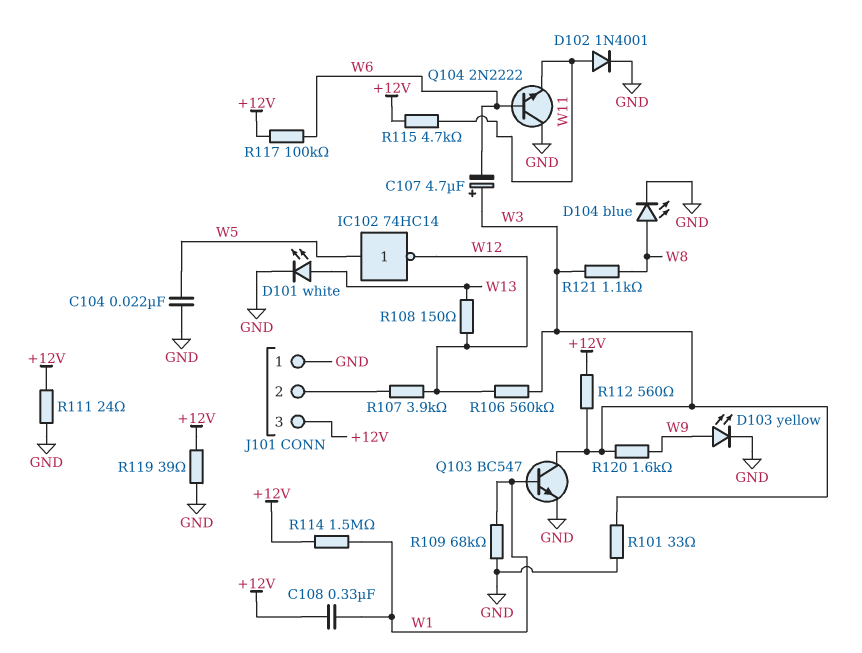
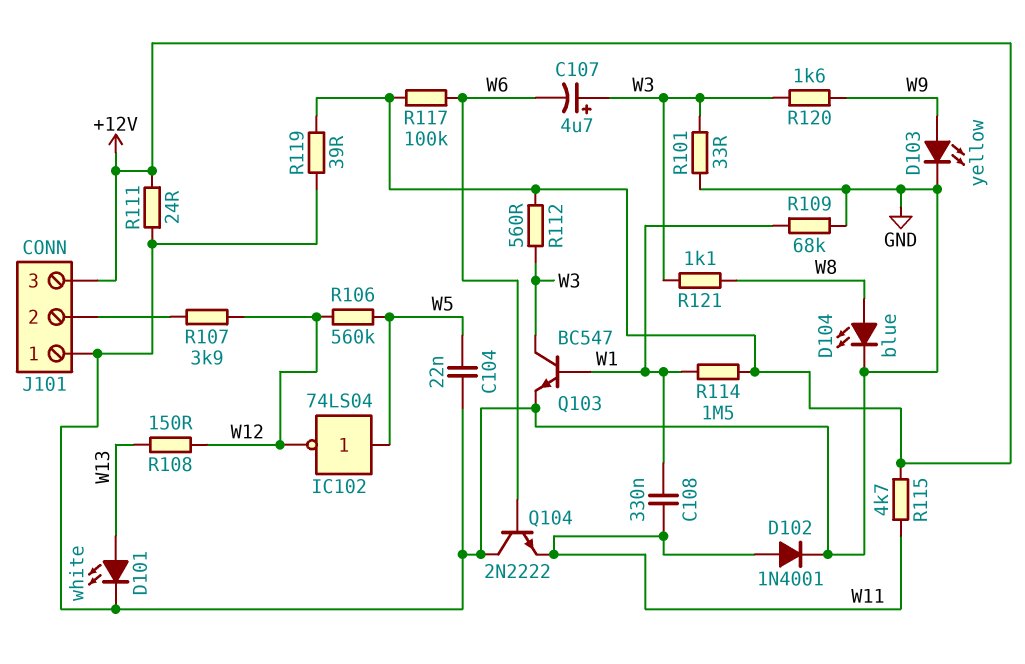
C108: 330nF (+12V, W1) -> 330nF (W1, W11)
IC102: NOT 74HC14 (in W5, out W12) -> NOT 74LS04 (in W5, out W12)
R106: 560k (W3, W12) -> 560k (W5, W12)

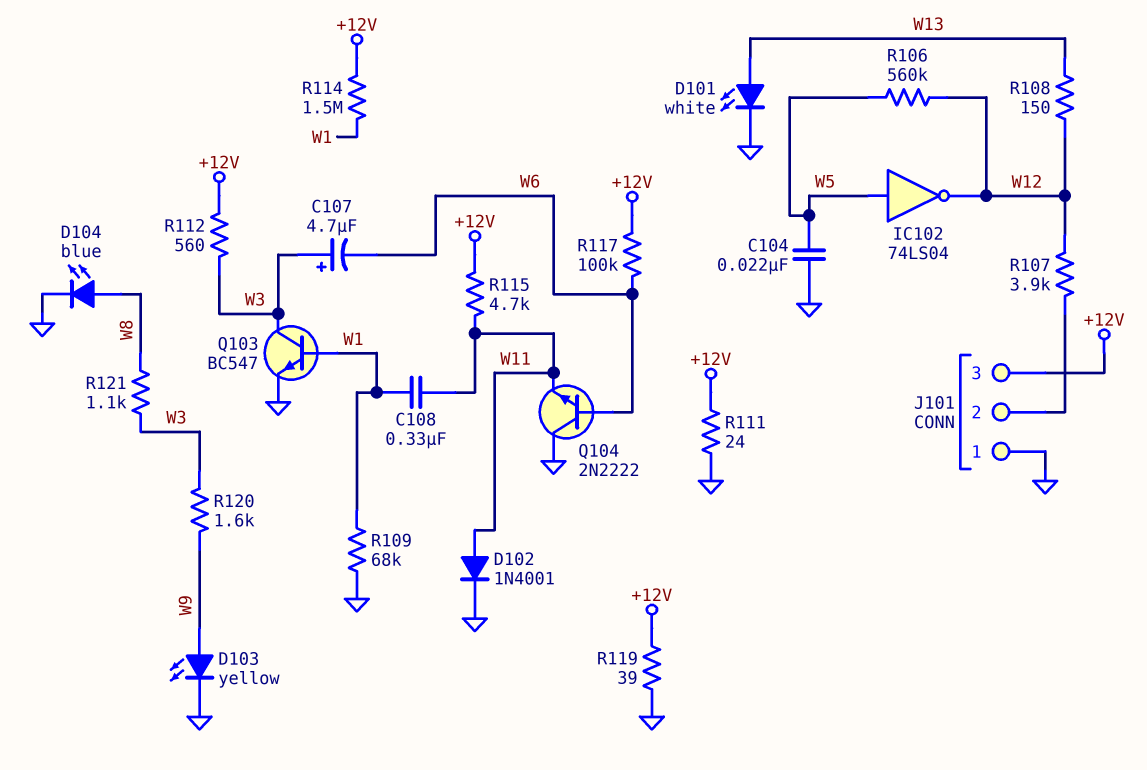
R101: 33 (GND, W3) -> none

